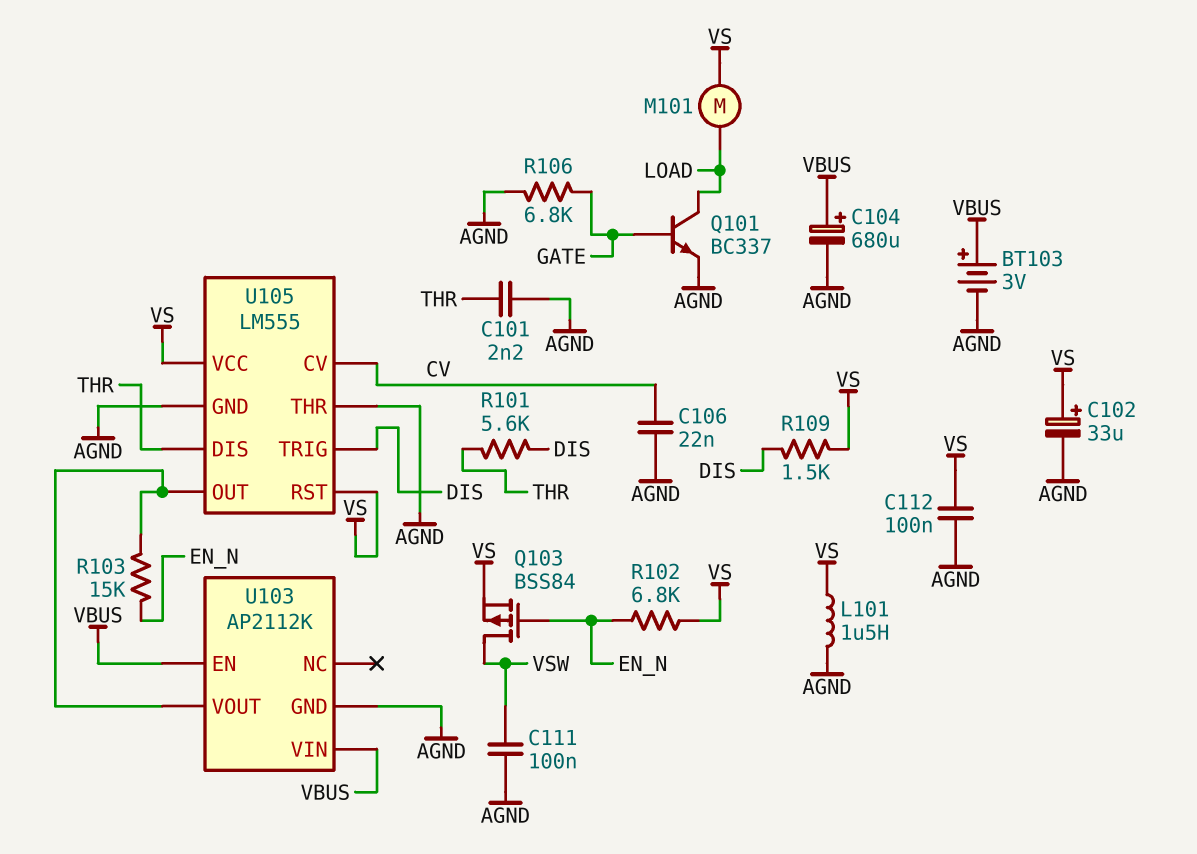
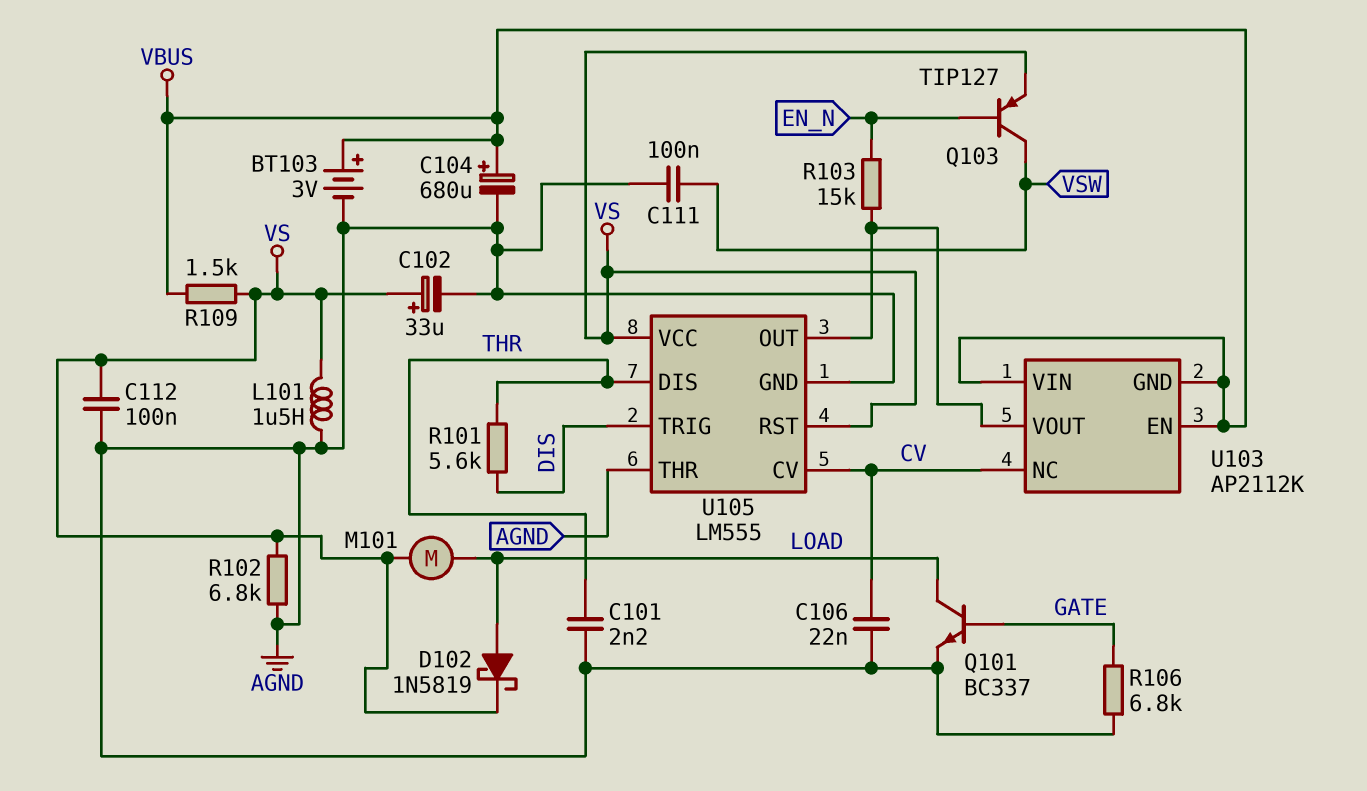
D102: none -> schottky 1N5819 (A LOAD, K VS)
Q103: PMOS BSS84 (G EN_N, D VSW, S VS) -> PNP TIP127 (B EN_N, C VSW, E VS)
R102: 6.8k (EN_N, VS) -> 6.8k (AGND, VS)
R109: 1.5k (DIS, VS) -> 1.5k (VBUS, VS)
U103 pin GND: AGND -> VBUS
U103 pin NC: none -> CV

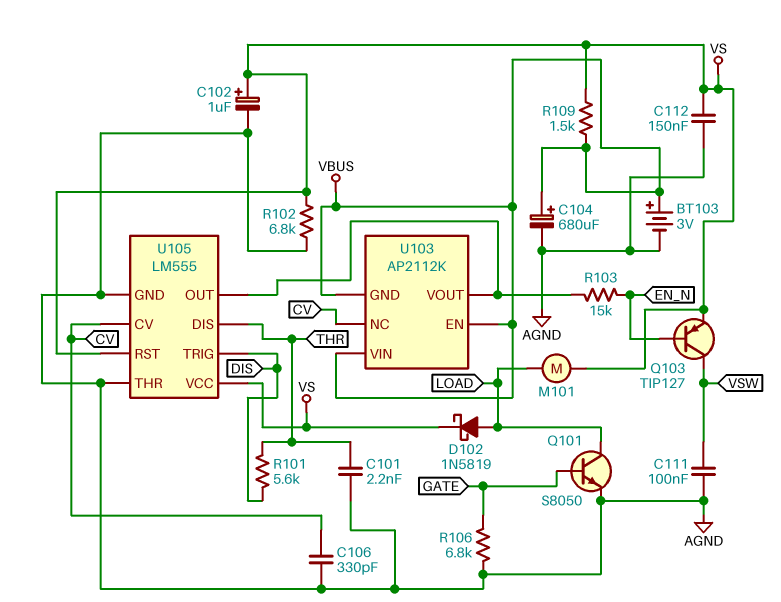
C102: 33uF (plus VS, minus AGND) -> 1uF (plus VS, minus AGND)
C106: 22nF (AGND, CV) -> 330pF (AGND, CV)
C112: 100nF (AGND, VS) -> 150nF (AGND, VS)
L101: 1.5uH (AGND, VS) -> none
Q101: NPN BC337 (B GATE, C LOAD, E AGND) -> NPN S8050 (B GATE, C LOAD, E AGND)

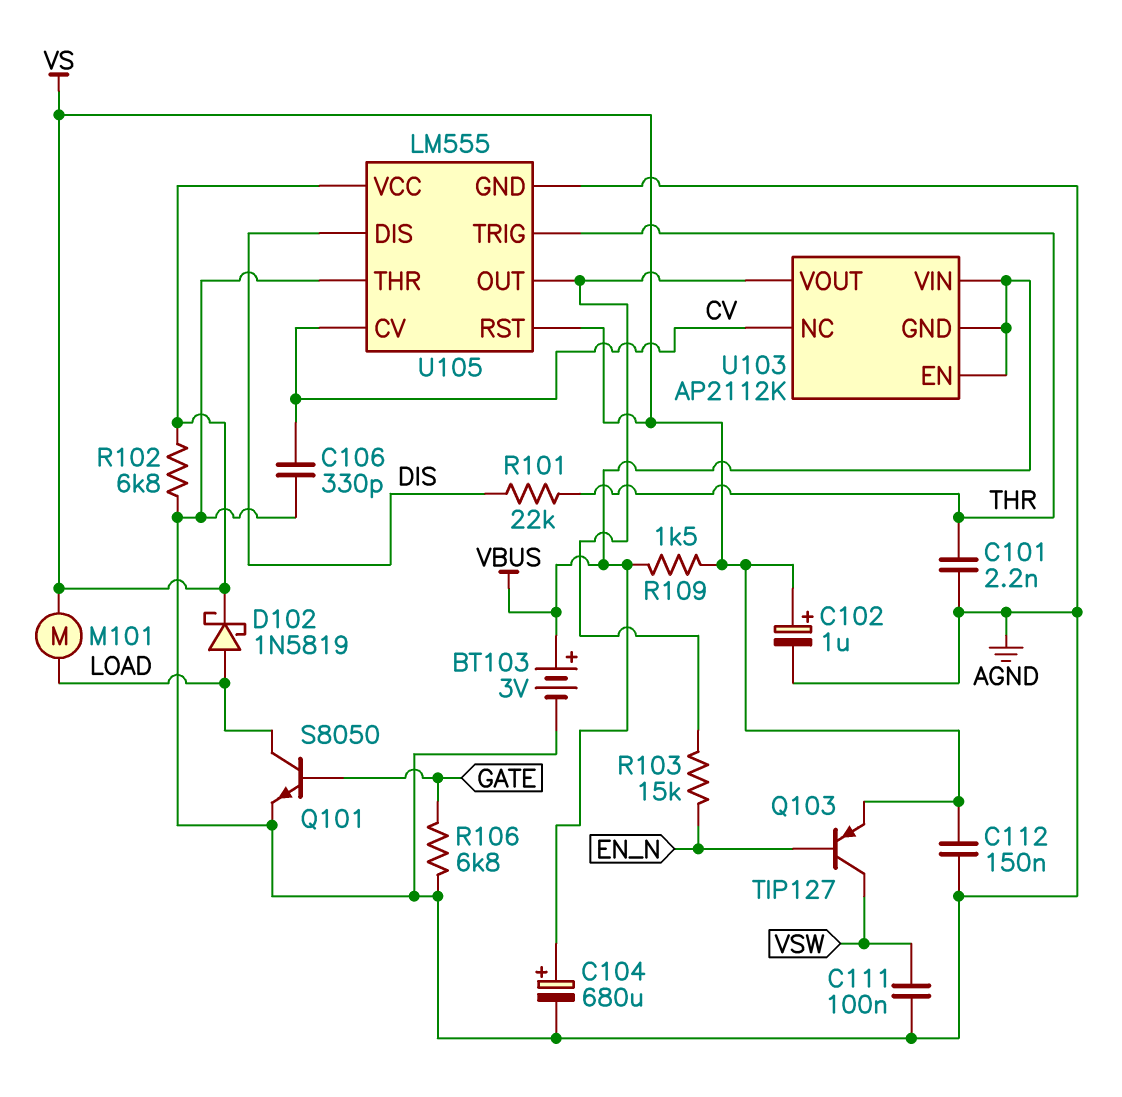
R101: 5.6k (DIS, THR) -> 22k (DIS, THR)
U105 pin DIS: THR -> DIS
U105 pin TRIG: DIS -> THR

